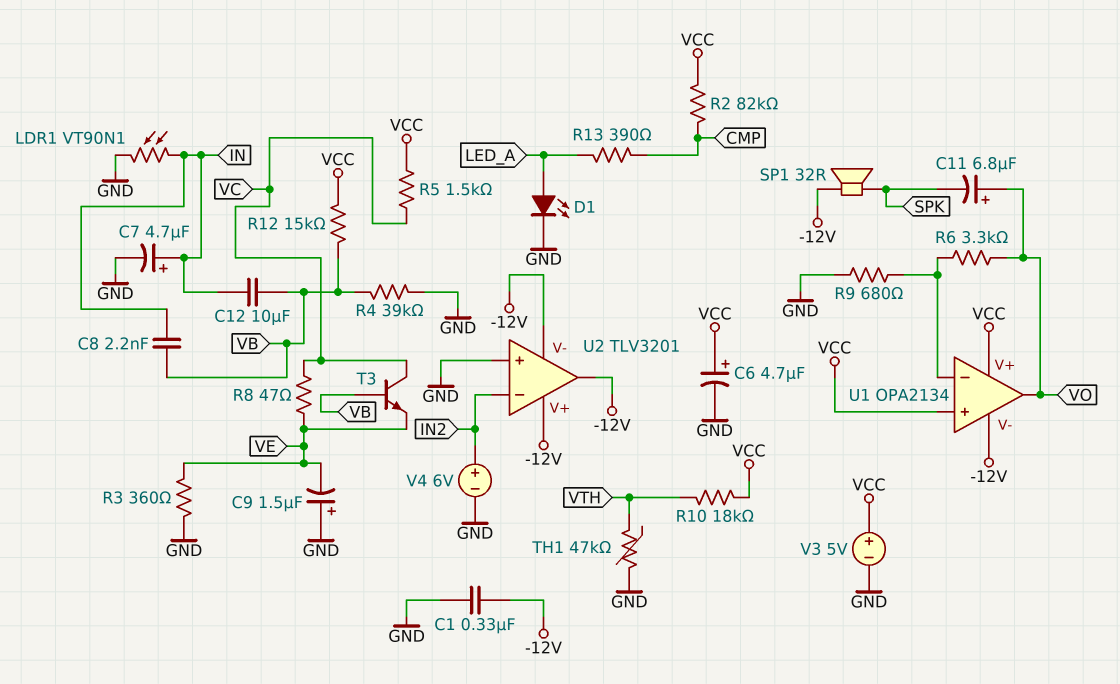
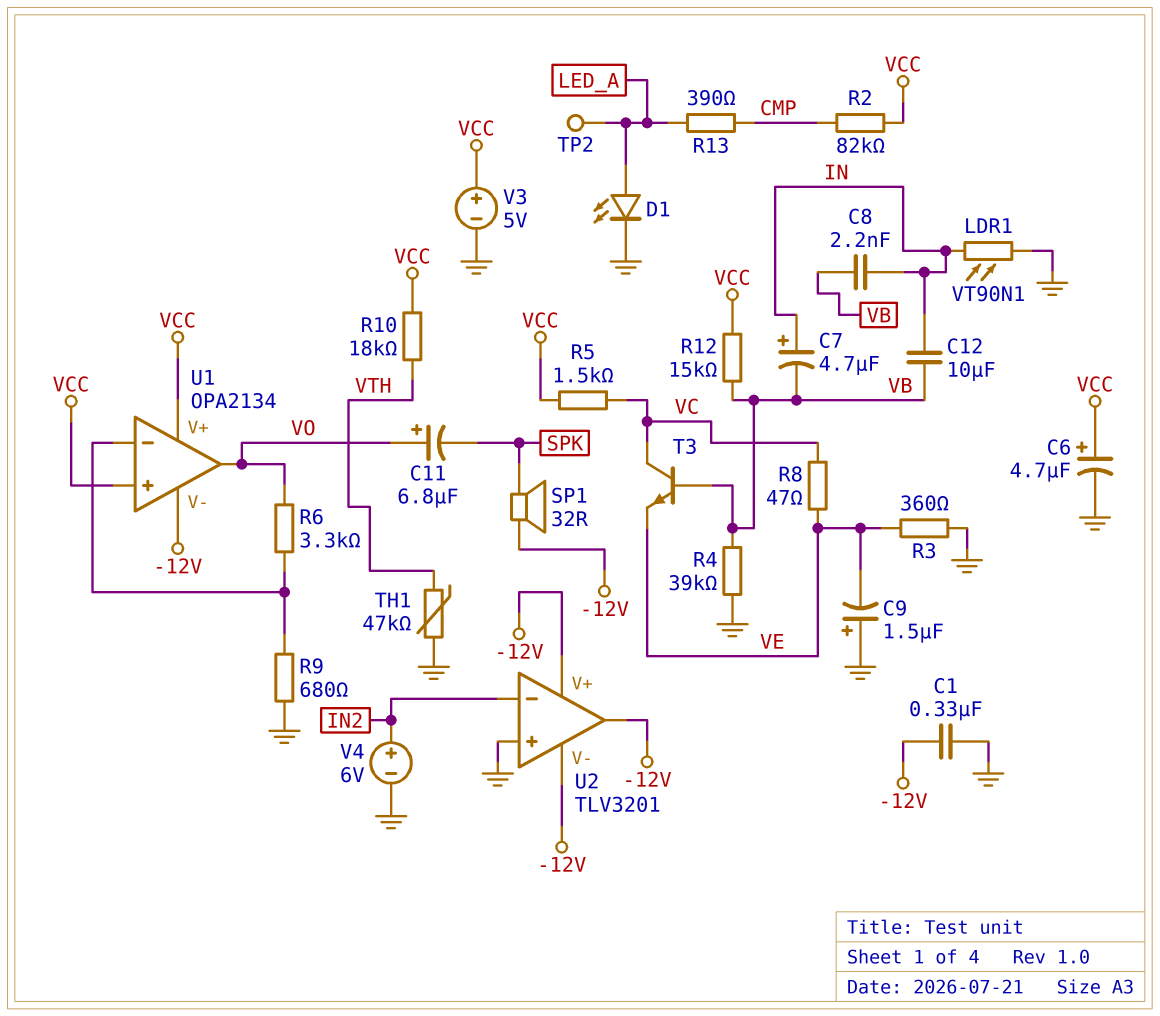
C7: 4.7uF (plus IN, minus GND) -> 4.7uF (plus IN, minus VB)
TP2: none -> test point (LED_A)

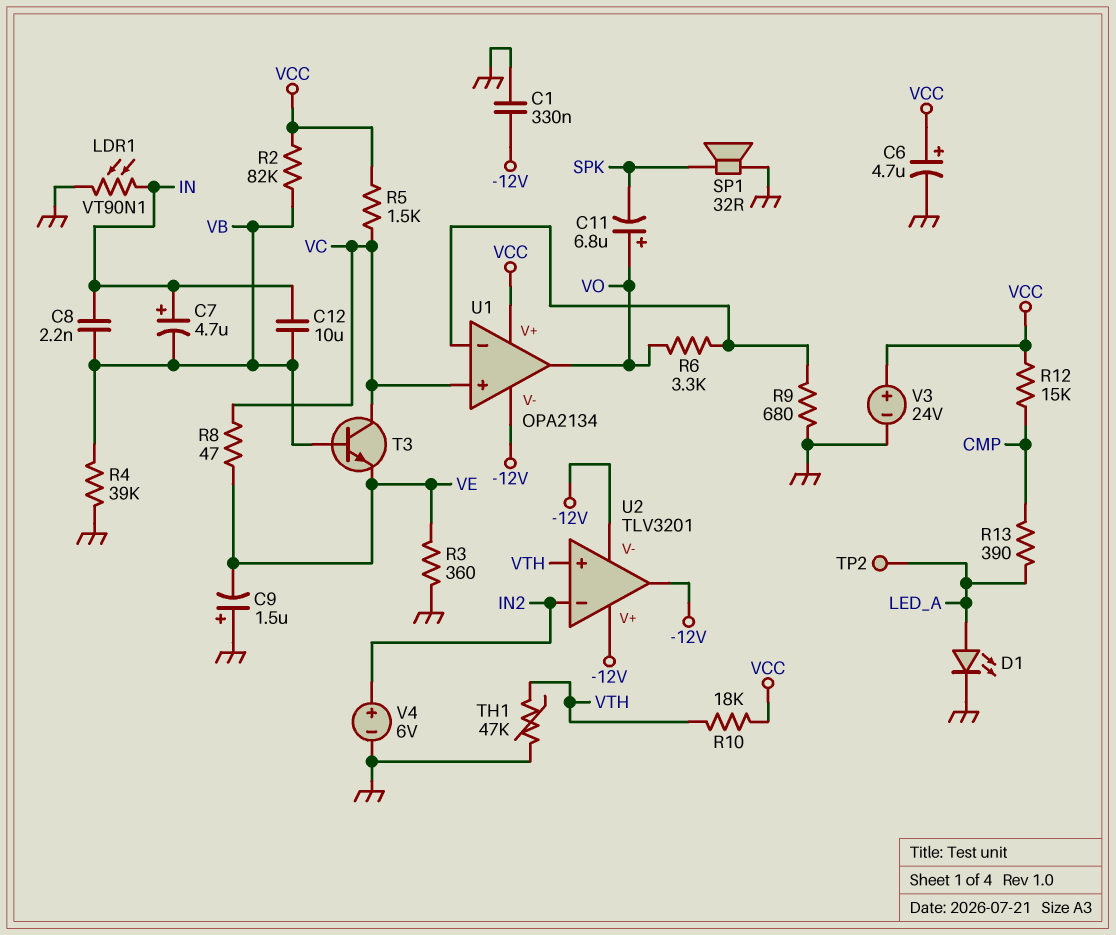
R2: 82k (CMP, VCC) -> 82k (VB, VCC)
R12: 15k (VB, VCC) -> 15k (CMP, VCC)
SP1: speaker 32R (-12V, SPK) -> speaker 32R (GND, SPK)
U1 pin in+: VCC -> VC
U2 pin in+: GND -> VTH
V3: 5V (plus VCC, minus GND) -> 24V (plus VCC, minus GND)

